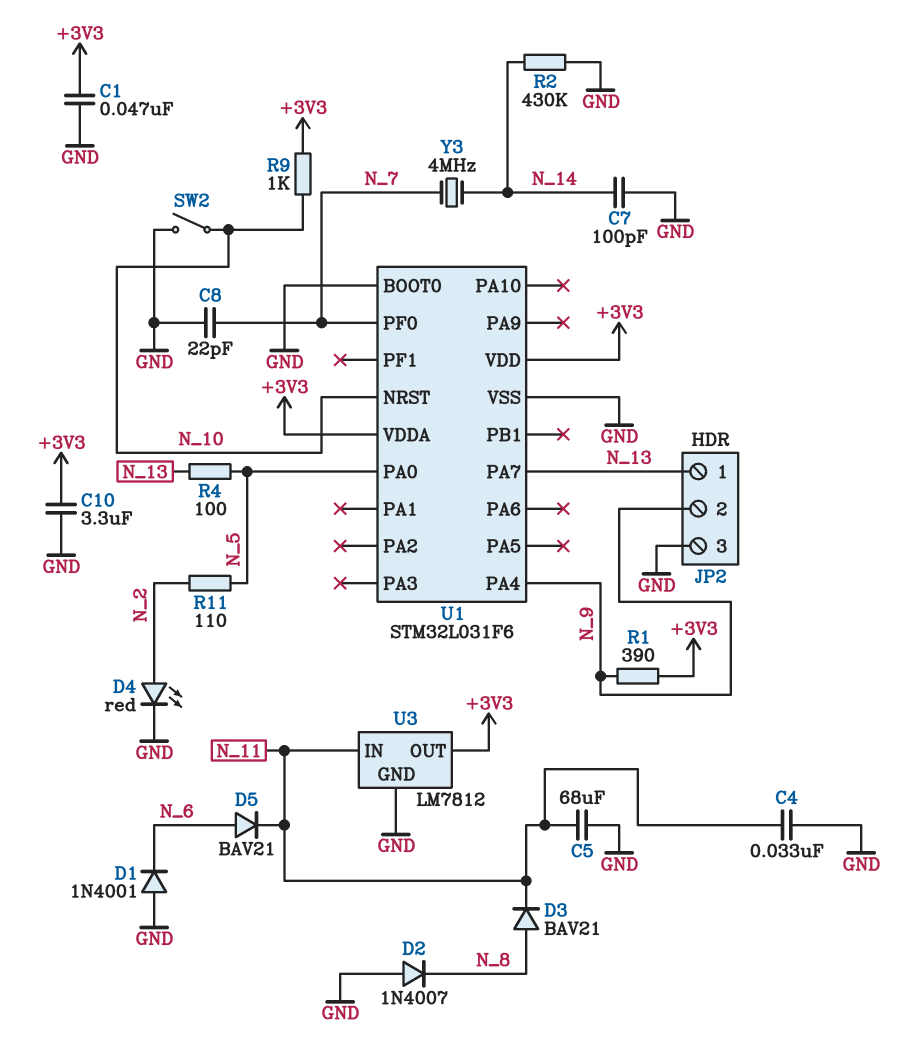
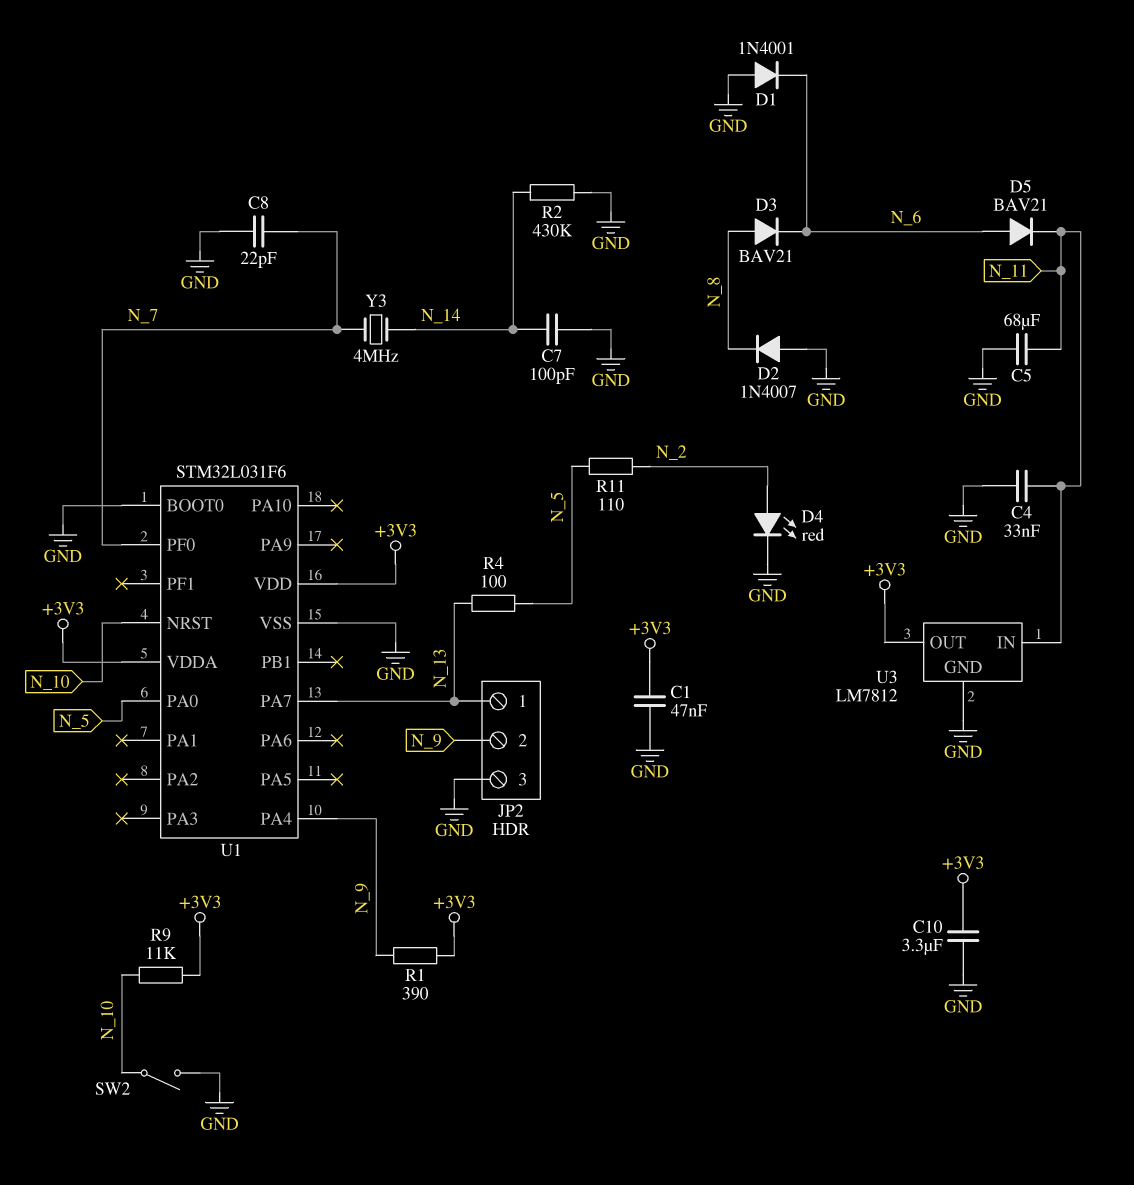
D3: diode BAV21 (A N_8, K N_11) -> diode BAV21 (A N_8, K N_6)
R9: 1k (+3V3, N_10) -> 11k (+3V3, N_10)

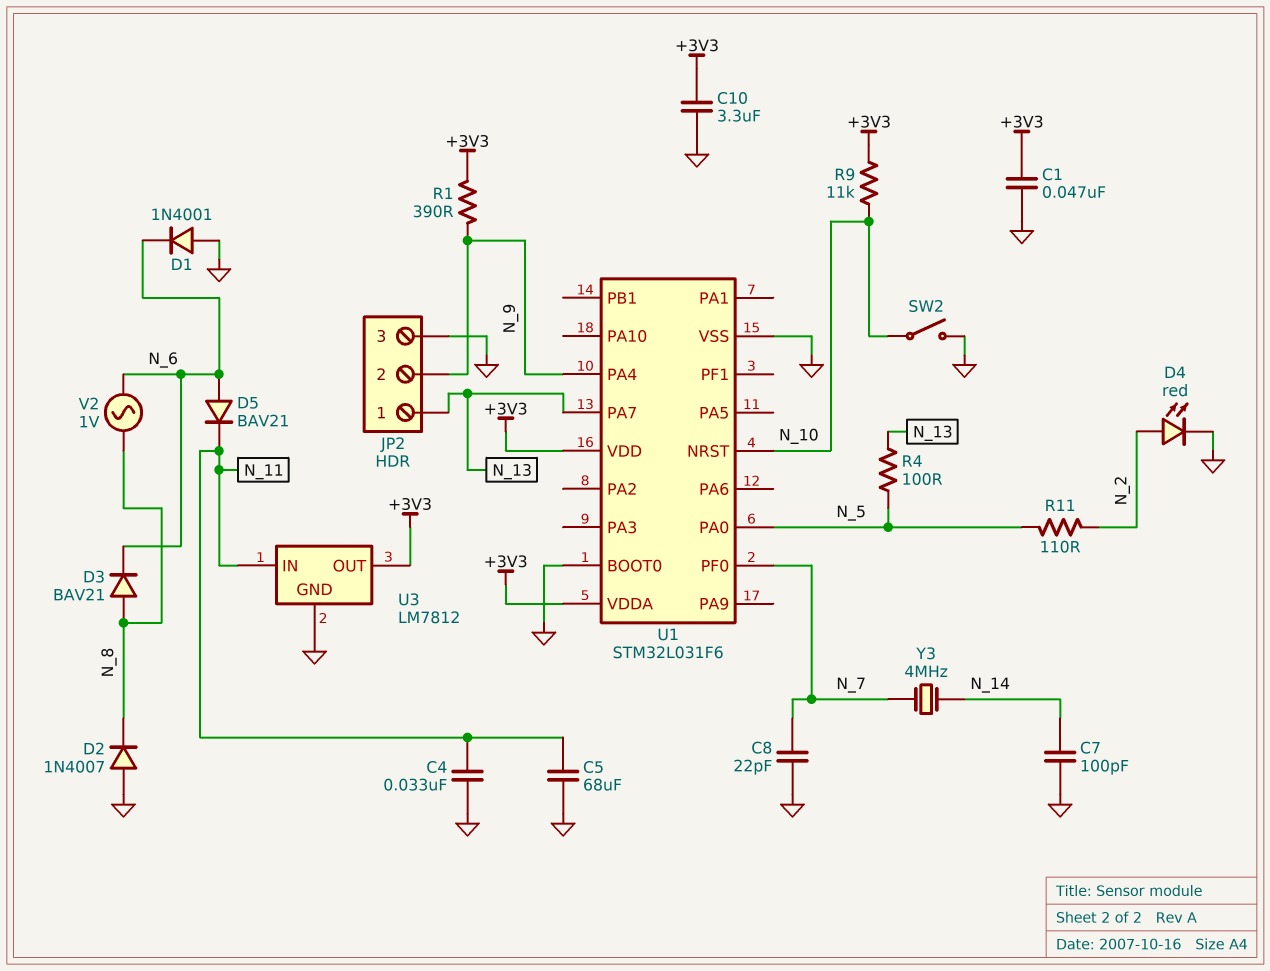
R2: 430k (GND, N_14) -> none
V2: none -> AC 1V (N_6, N_8)

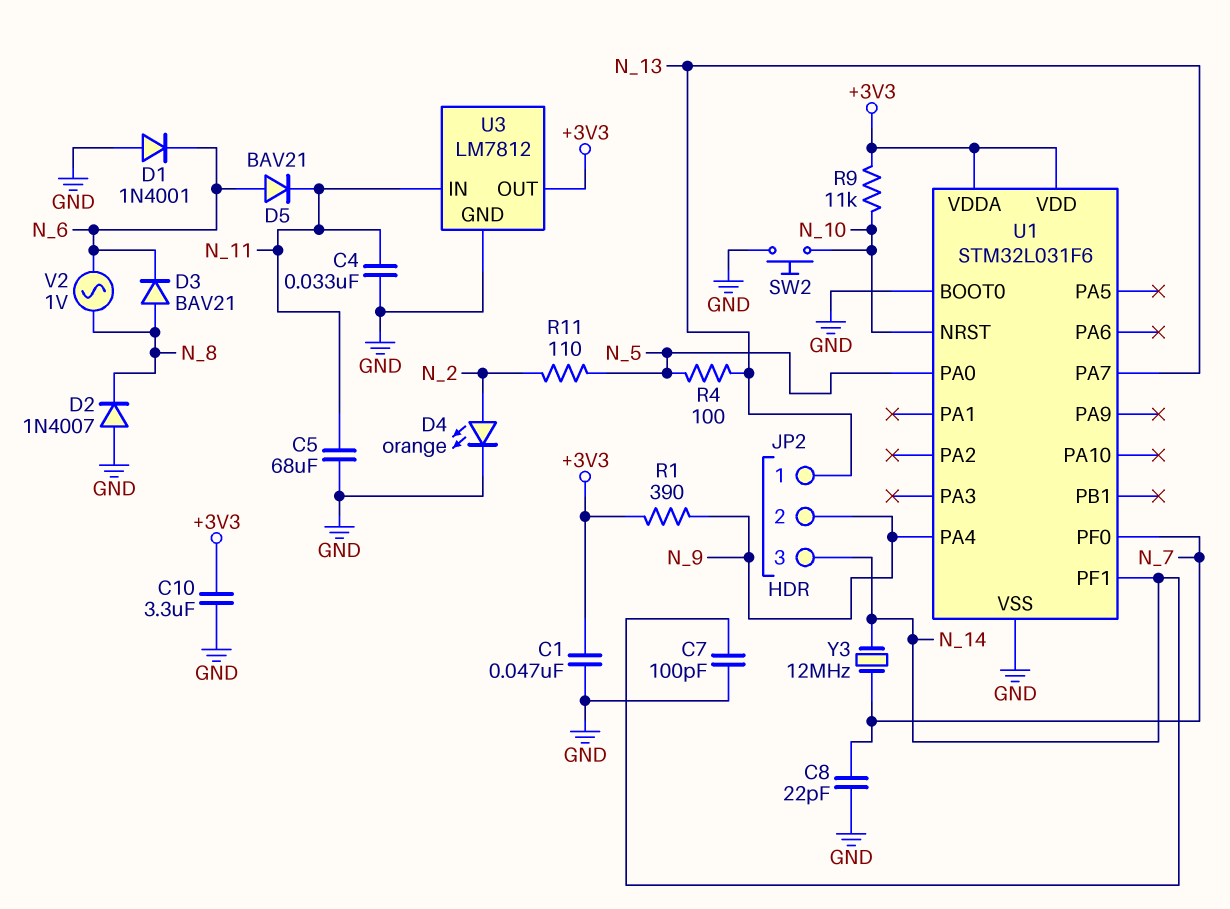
D4: LED red (A N_2, K GND) -> LED orange (A N_2, K GND)
JP2 pin 3: GND -> N_14
SW2: switch (GND, N_10) -> button (GND, N_10)
U1 pin PF1: none -> N_14
Y3: 4MHz (N_7, N_14) -> 12MHz (N_7, N_14)

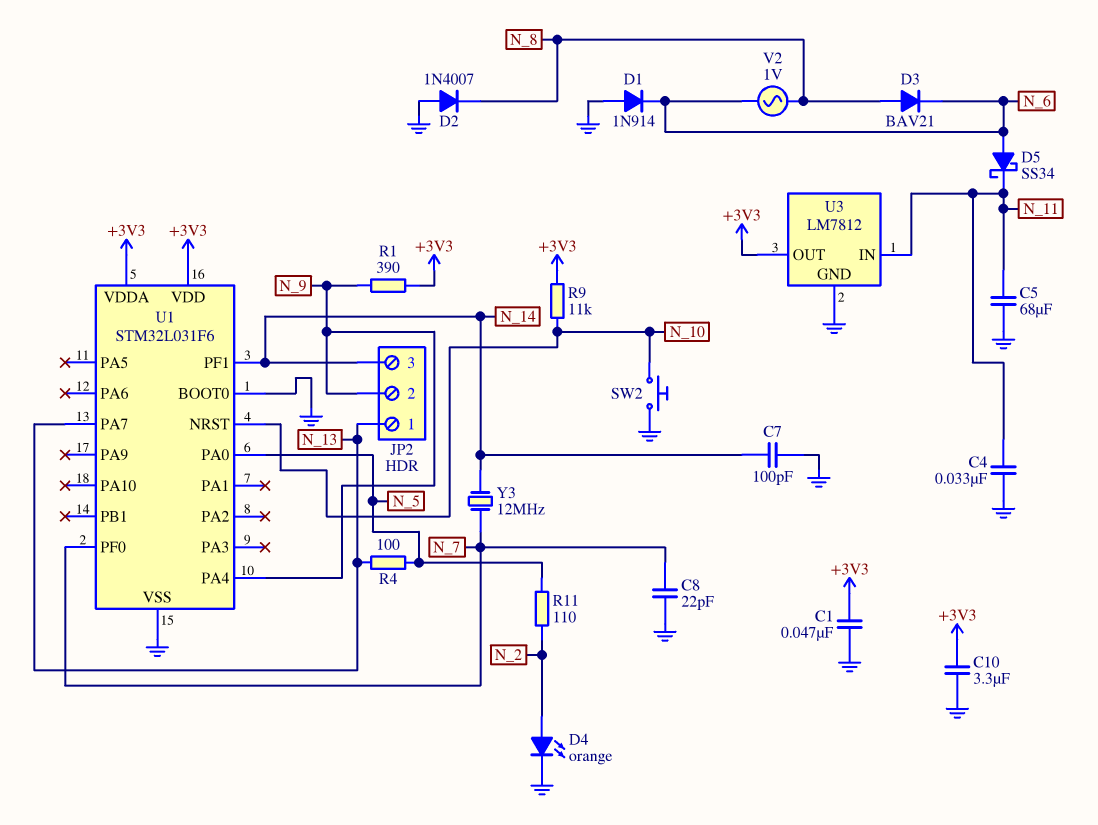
D1: diode 1N4001 (A GND, K N_6) -> diode 1N914 (A GND, K N_6)
D5: diode BAV21 (A N_6, K N_11) -> schottky SS34 (A N_6, K N_11)

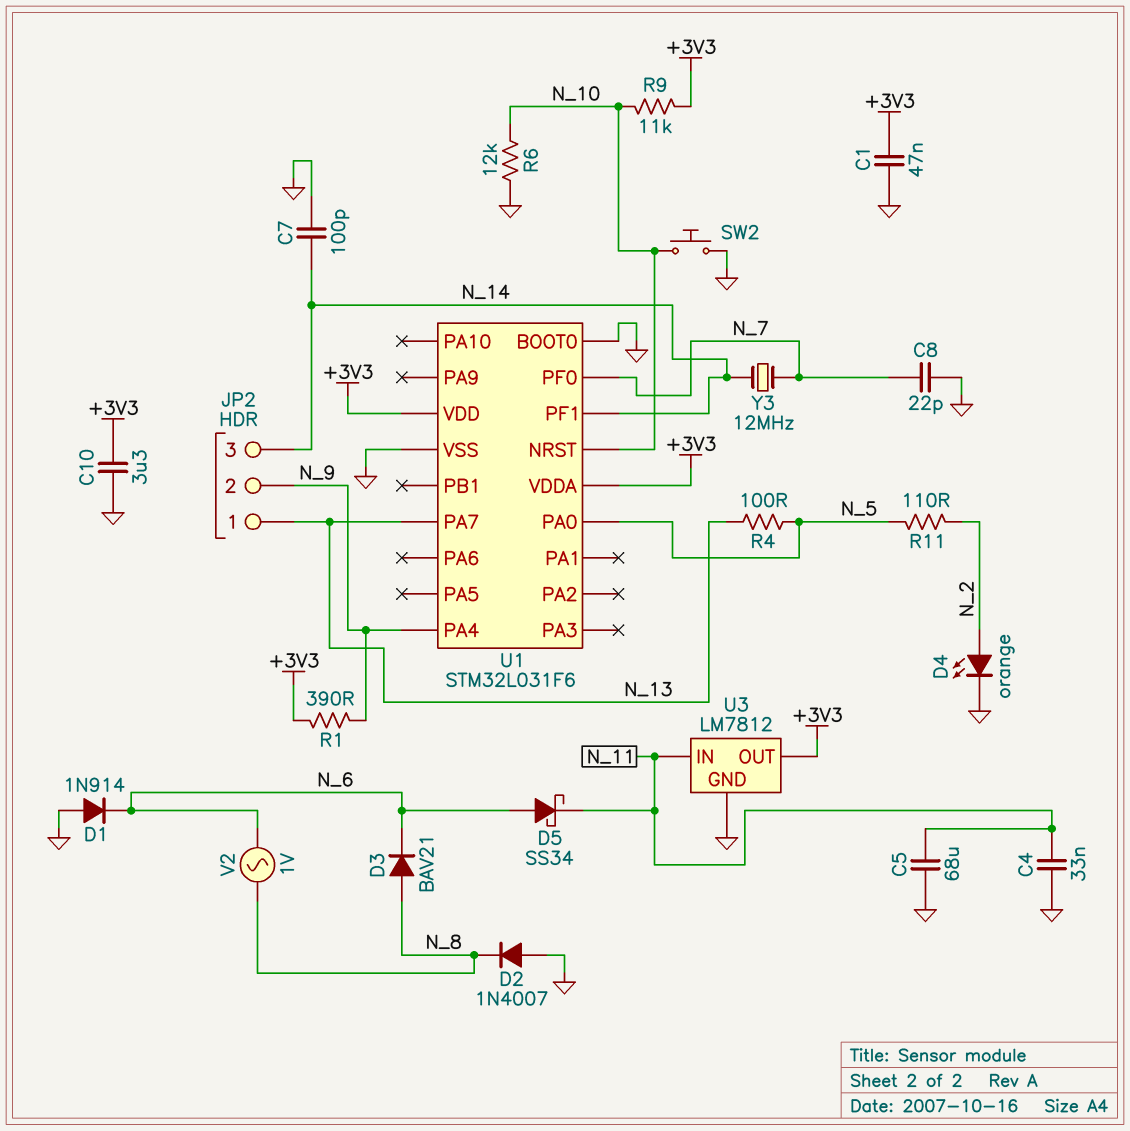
R6: none -> 12k (GND, N_10)

